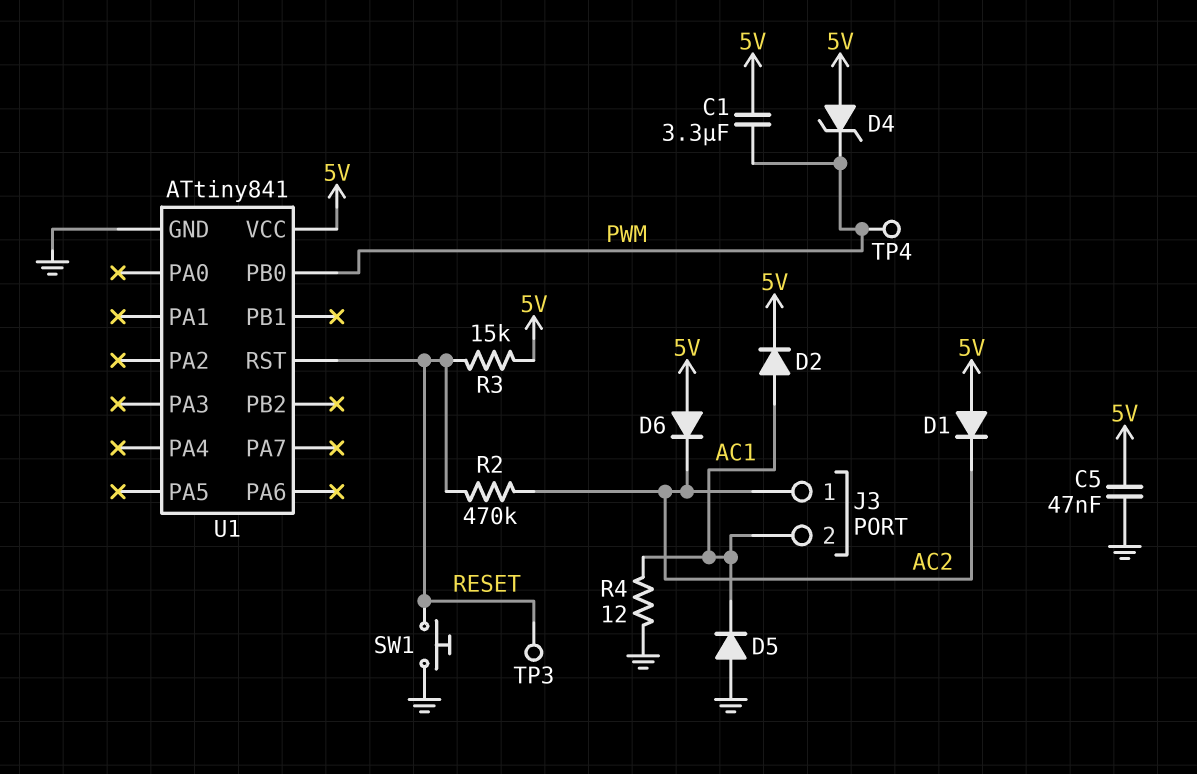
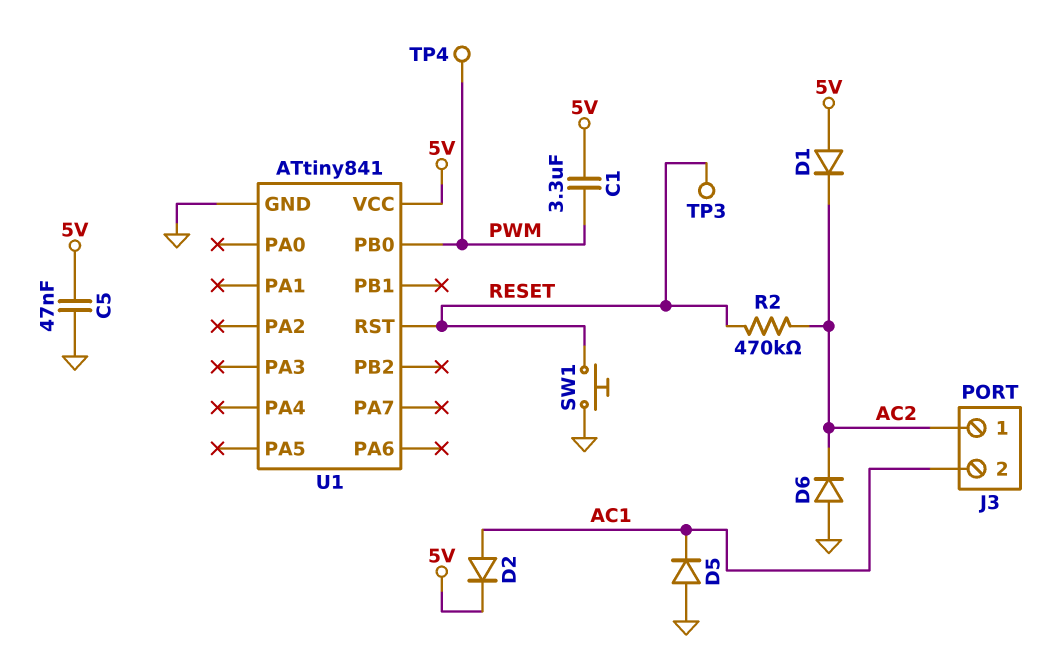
D4: zener (A 5V, K PWM) -> none
D6: diode (A 5V, K AC2) -> diode (A GND, K AC2)
R3: 15k (5V, RESET) -> none
R4: 12 (AC1, GND) -> none

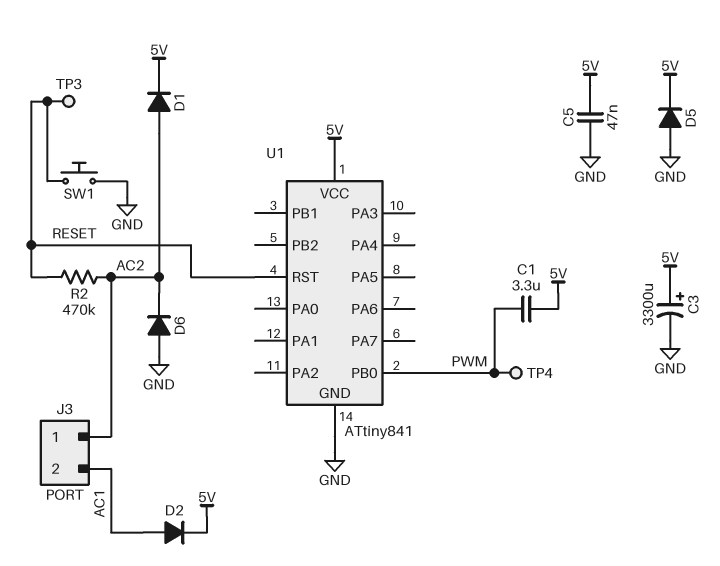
C3: none -> 3300uF (plus 5V, minus GND)
D1: diode (A 5V, K AC2) -> diode (A AC2, K 5V)
D5: diode (A GND, K AC1) -> diode (A GND, K 5V)

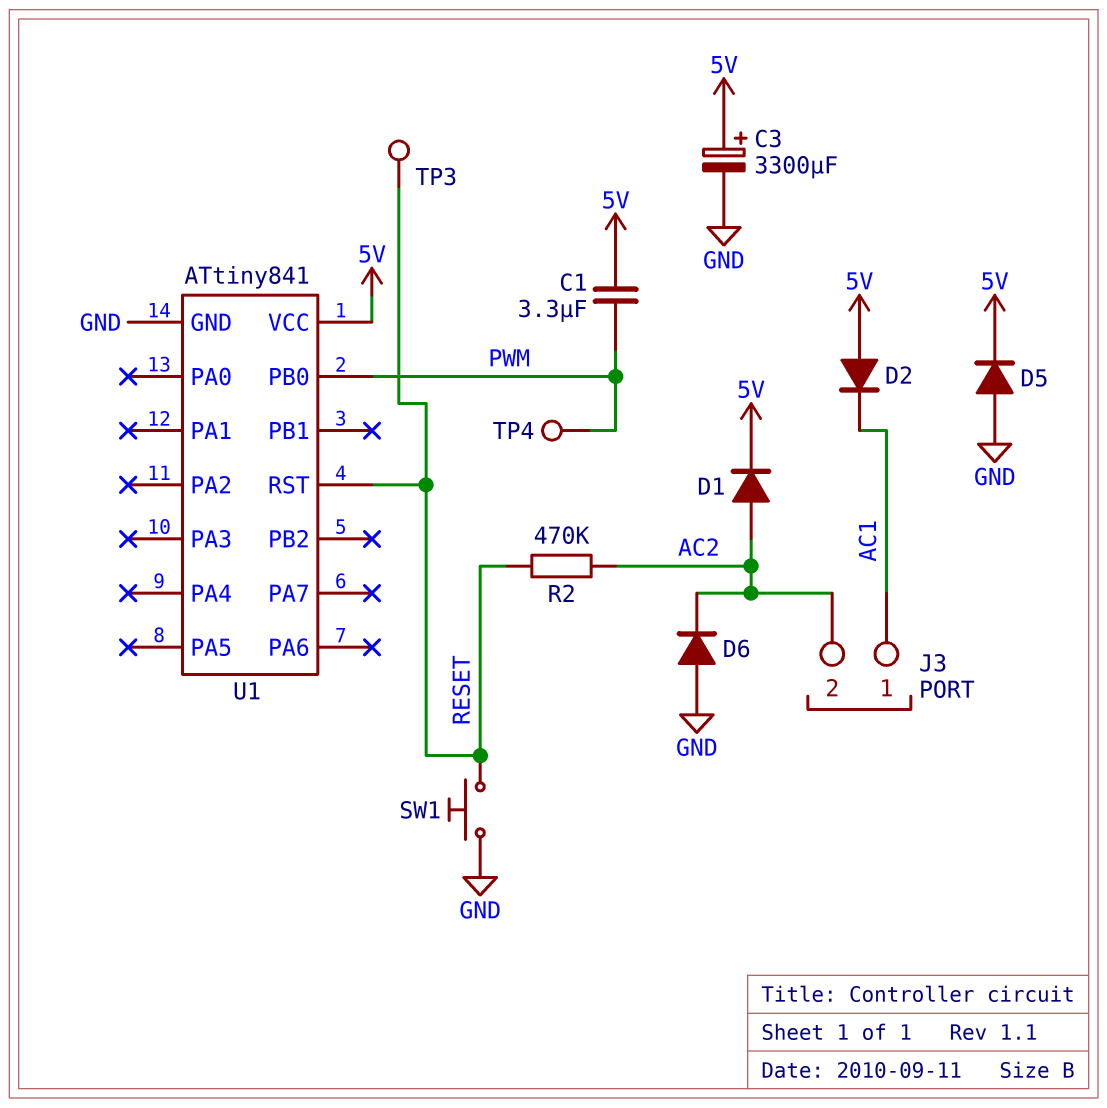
C5: 47nF (5V, GND) -> none
D2: diode (A AC1, K 5V) -> diode (A 5V, K AC1)
J3 pin 1: AC2 -> AC1
J3 pin 2: AC1 -> AC2

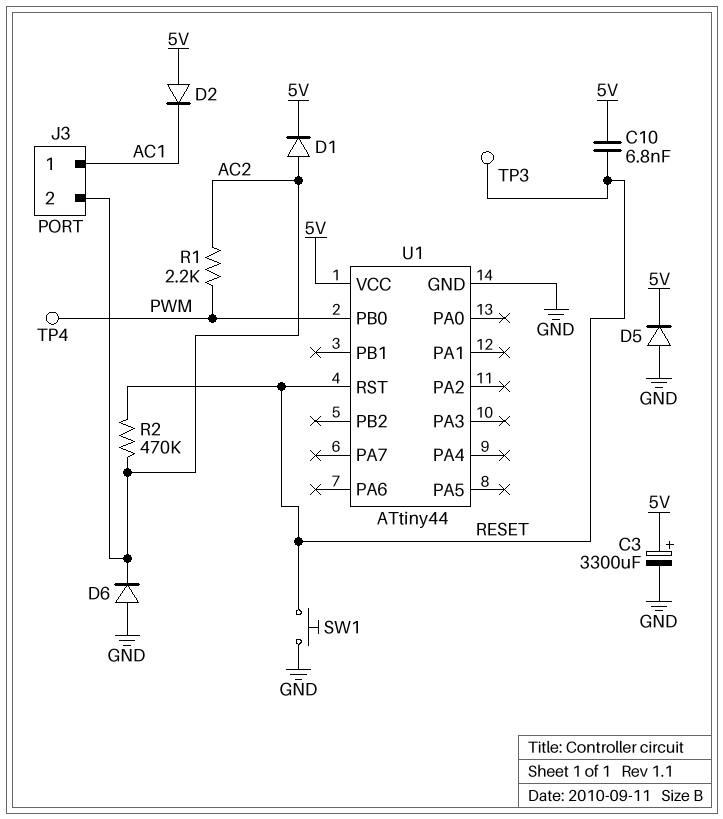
C1: 3.3uF (5V, PWM) -> none
C10: none -> 6.8nF (5V, RESET)
R1: none -> 2.2k (AC2, PWM)
U1: ATtiny841 -> ATtiny44

